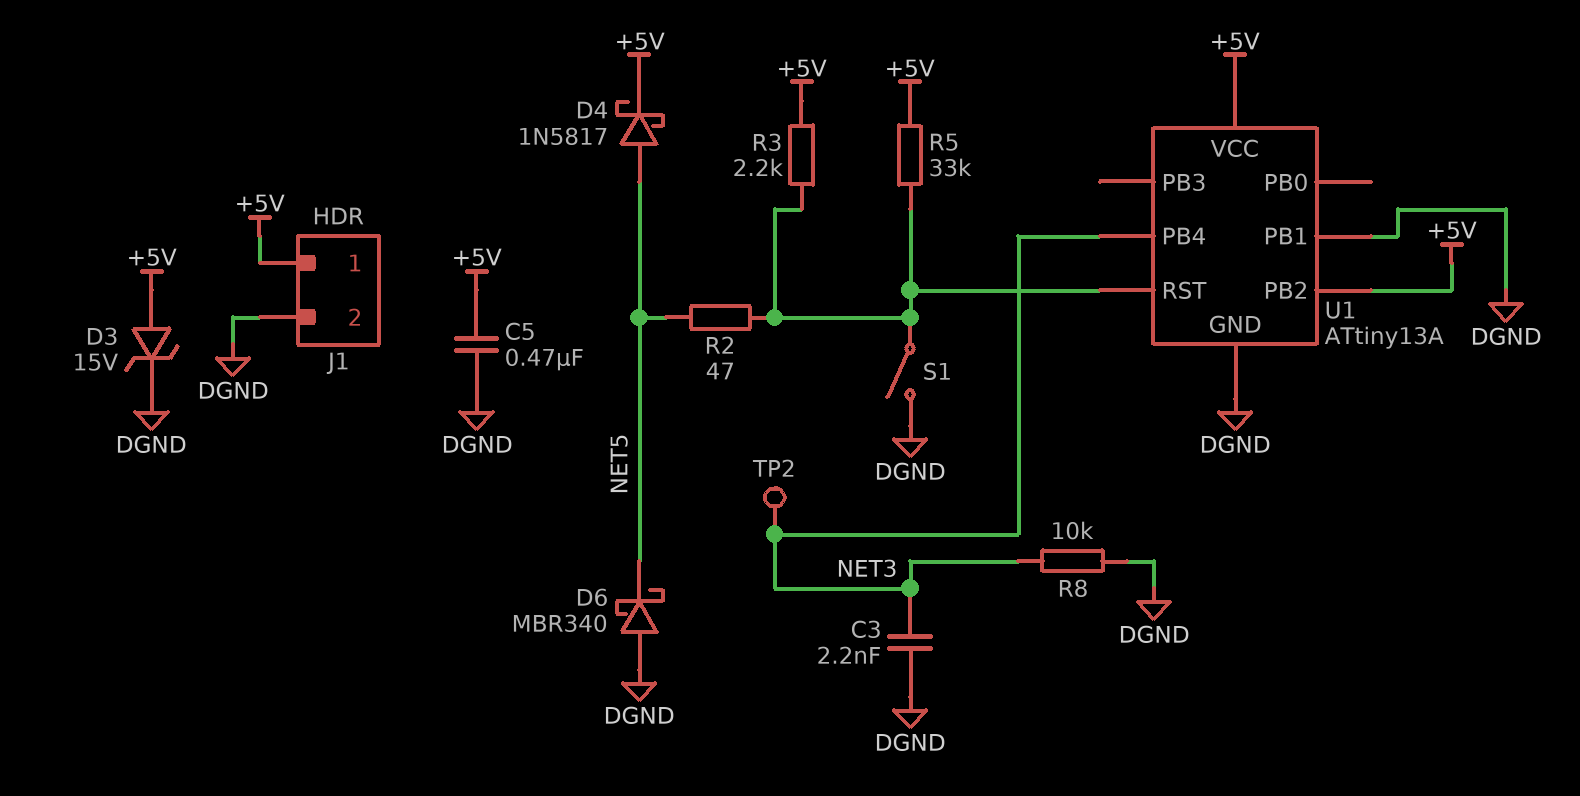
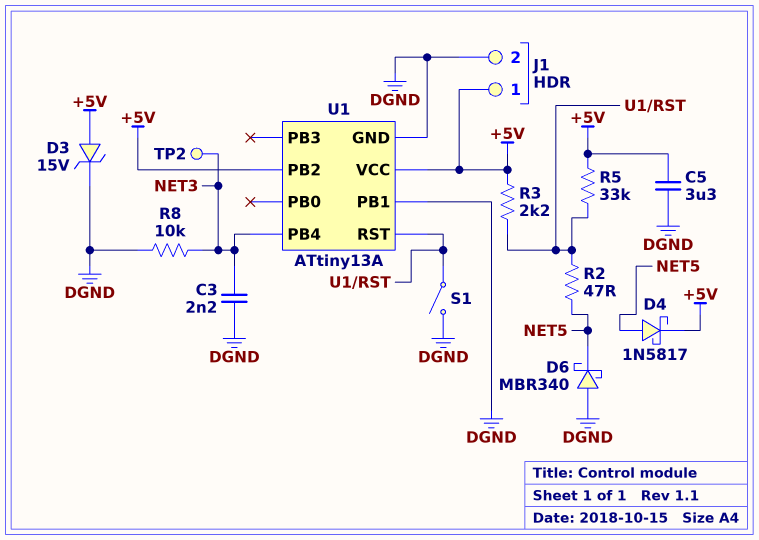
C5: 470nF (+5V, DGND) -> 3.3uF (+5V, DGND)

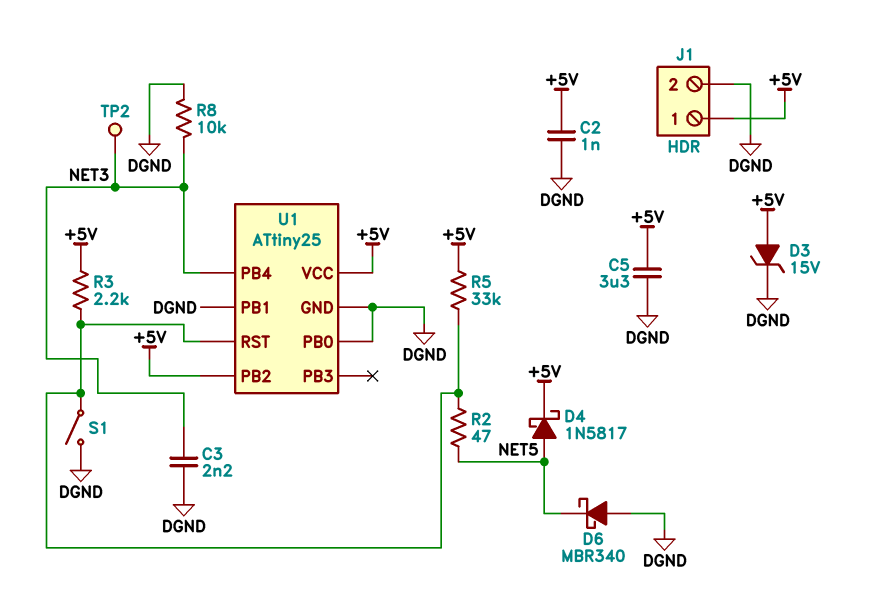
C2: none -> 1nF (+5V, DGND)
U1: ATtiny13A -> ATtiny25
U1 pin PB0: none -> DGND

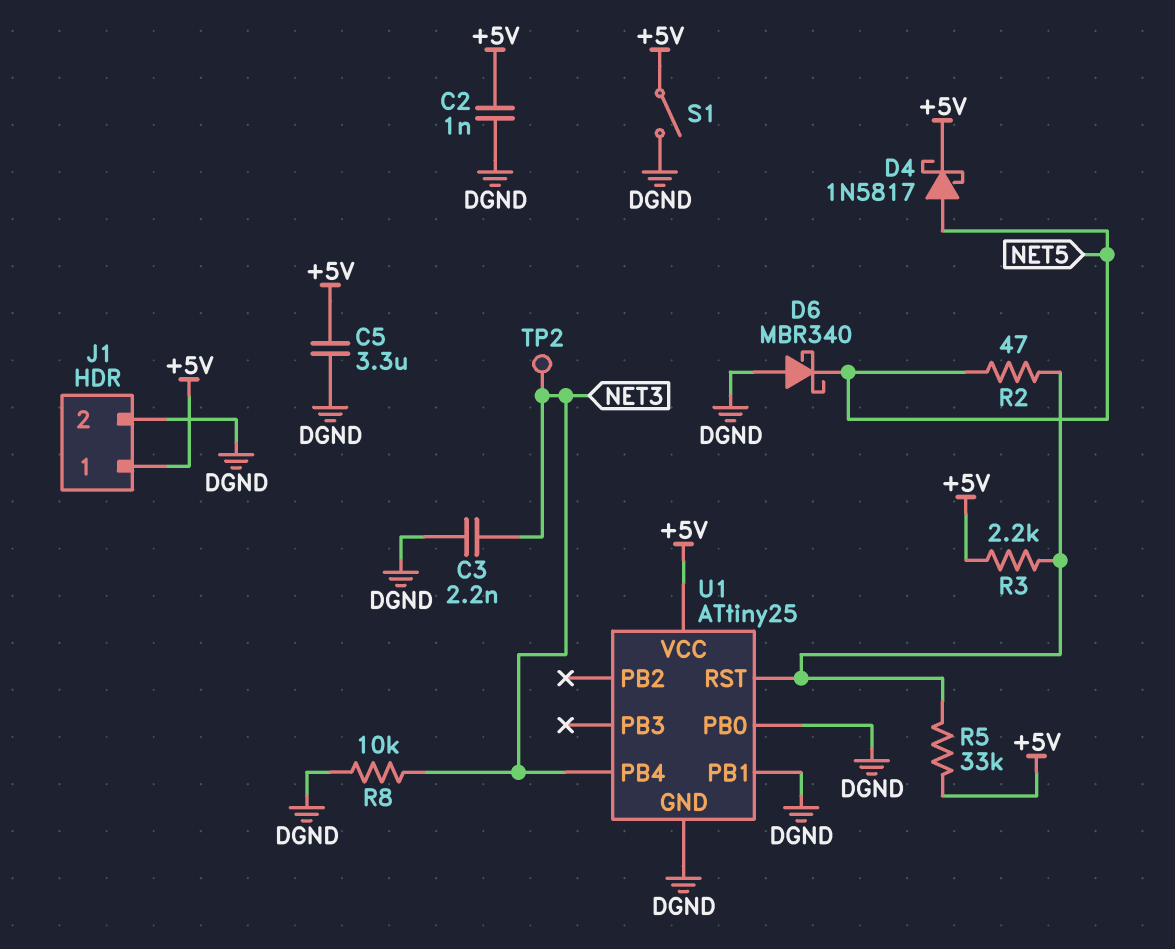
D3: zener 15V (A +5V, K DGND) -> none
S1: switch (DGND, U1/RST) -> switch (+5V, DGND)
U1 pin PB2: +5V -> none

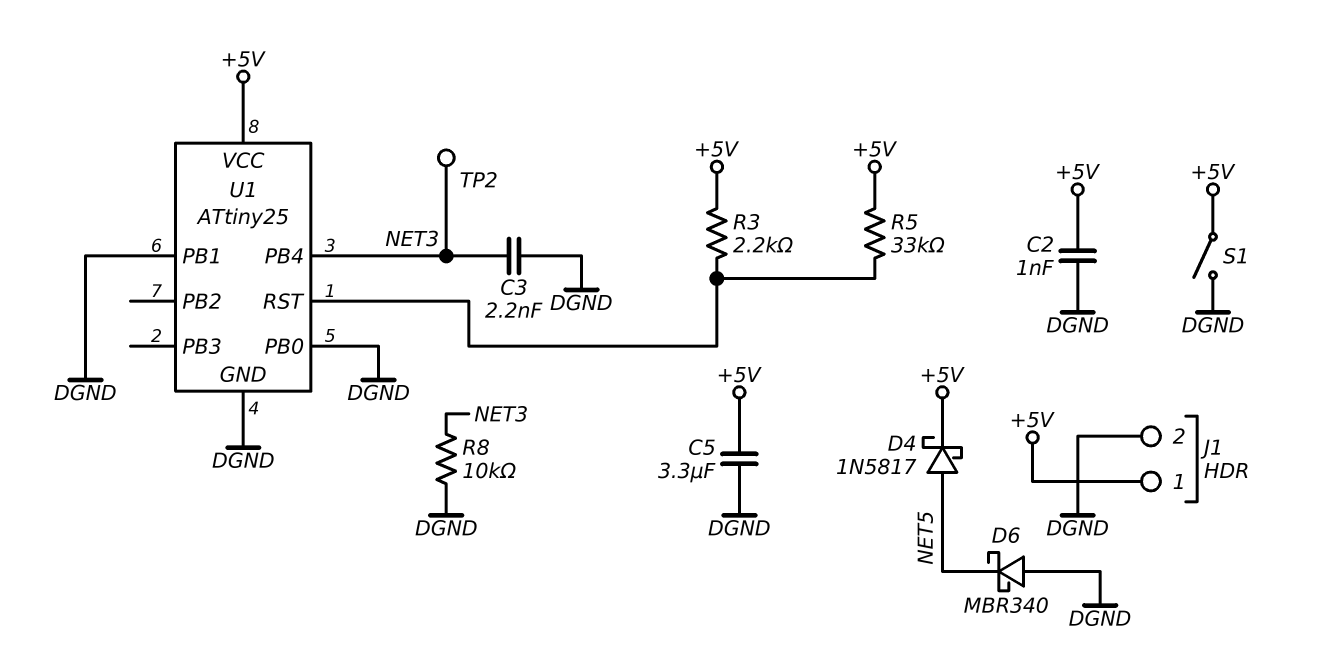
R2: 47 (NET5, U1/RST) -> none

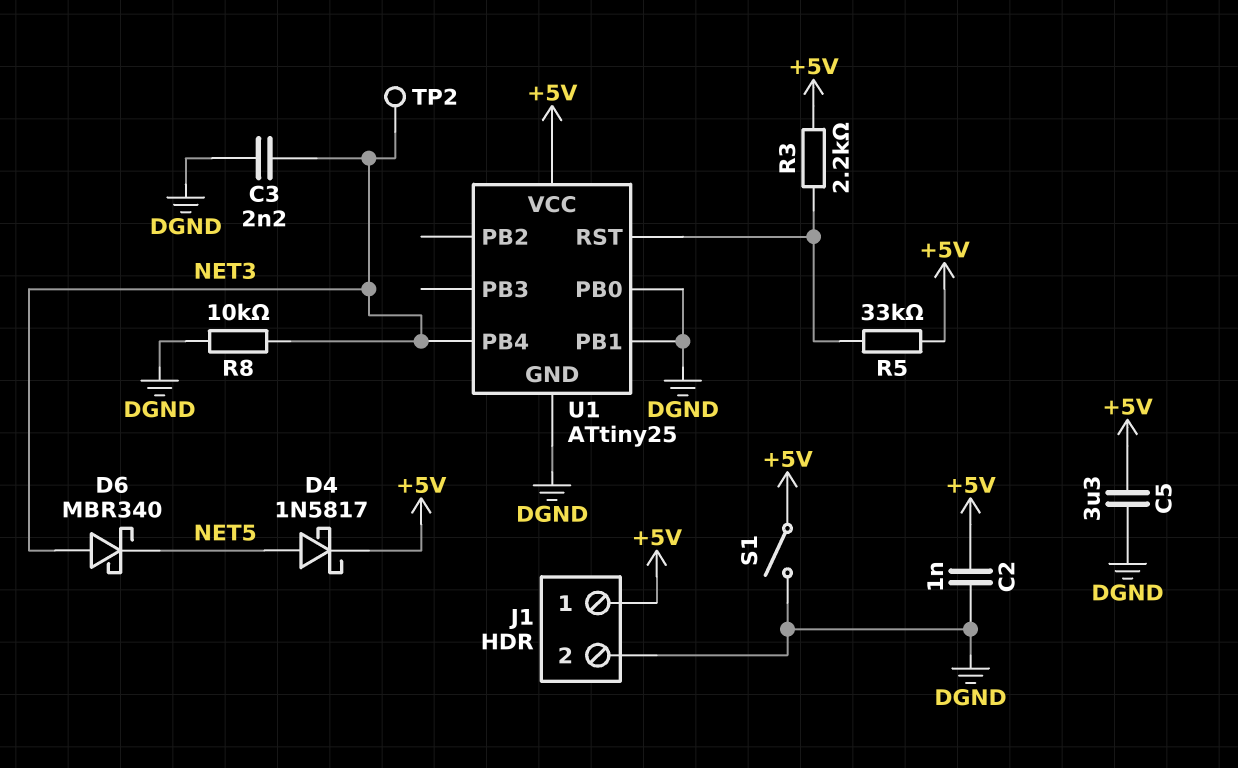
D6: schottky MBR340 (A DGND, K NET5) -> schottky MBR340 (A NET3, K NET5)

